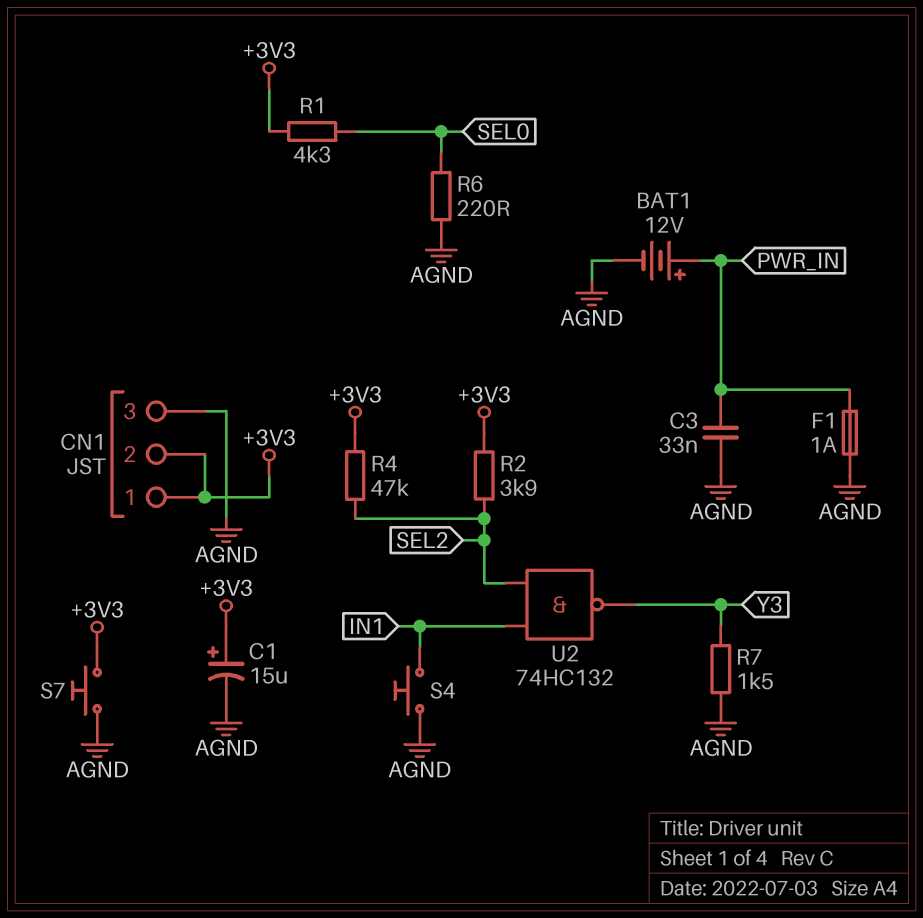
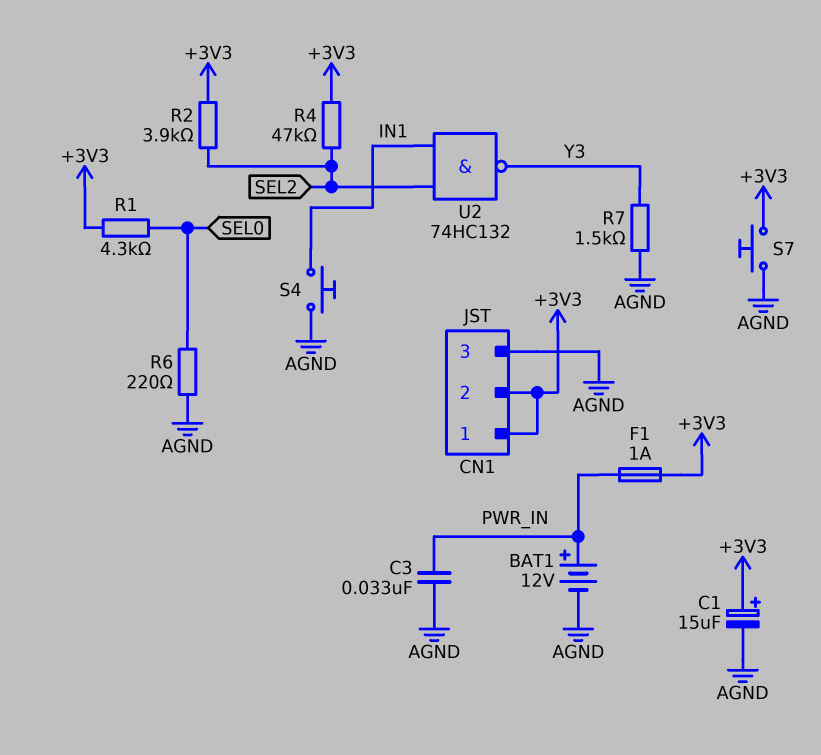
F1: 1A (AGND, PWR_IN) -> 1A (+3V3, PWR_IN)

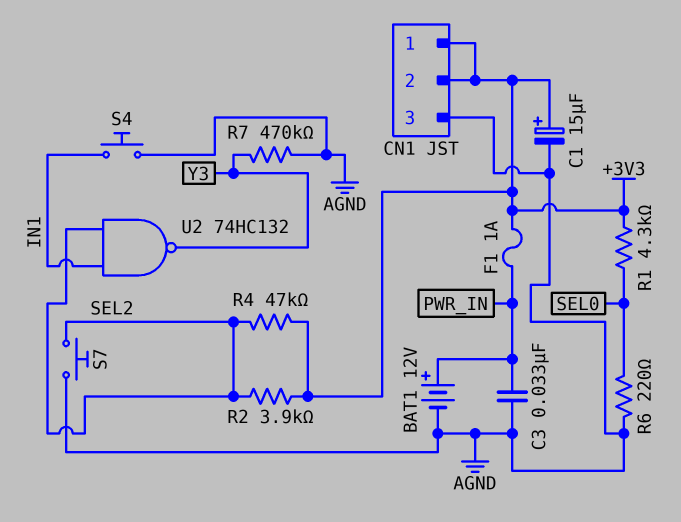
R7: 1.5k (AGND, Y3) -> 470k (AGND, Y3)
S7: button (+3V3, AGND) -> button (AGND, SEL2)

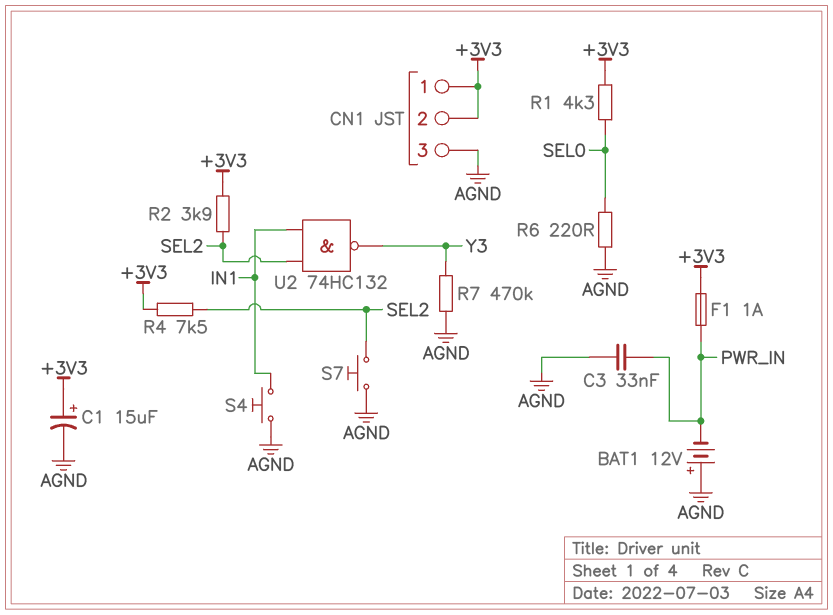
BAT1: 12V (plus PWR_IN, minus AGND) -> 12V (plus AGND, minus PWR_IN)
R4: 47k (+3V3, SEL2) -> 7.5k (+3V3, SEL2)

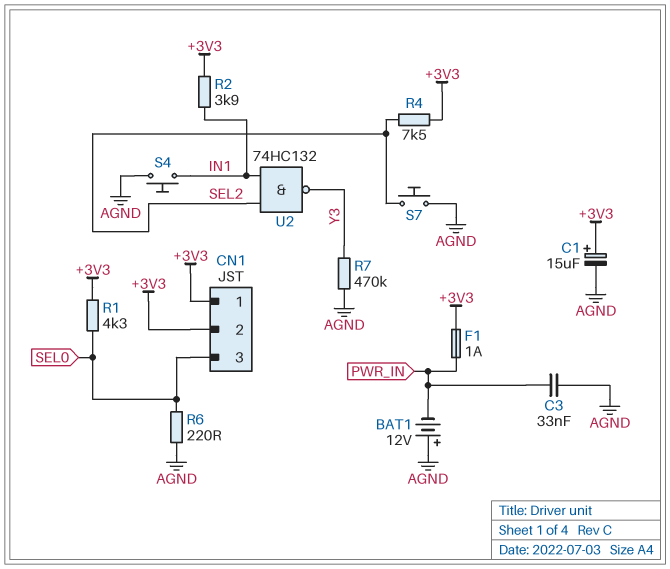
CN1 pin 3: AGND -> SEL0
R2: 3.9k (+3V3, SEL2) -> 3.9k (+3V3, IN1)

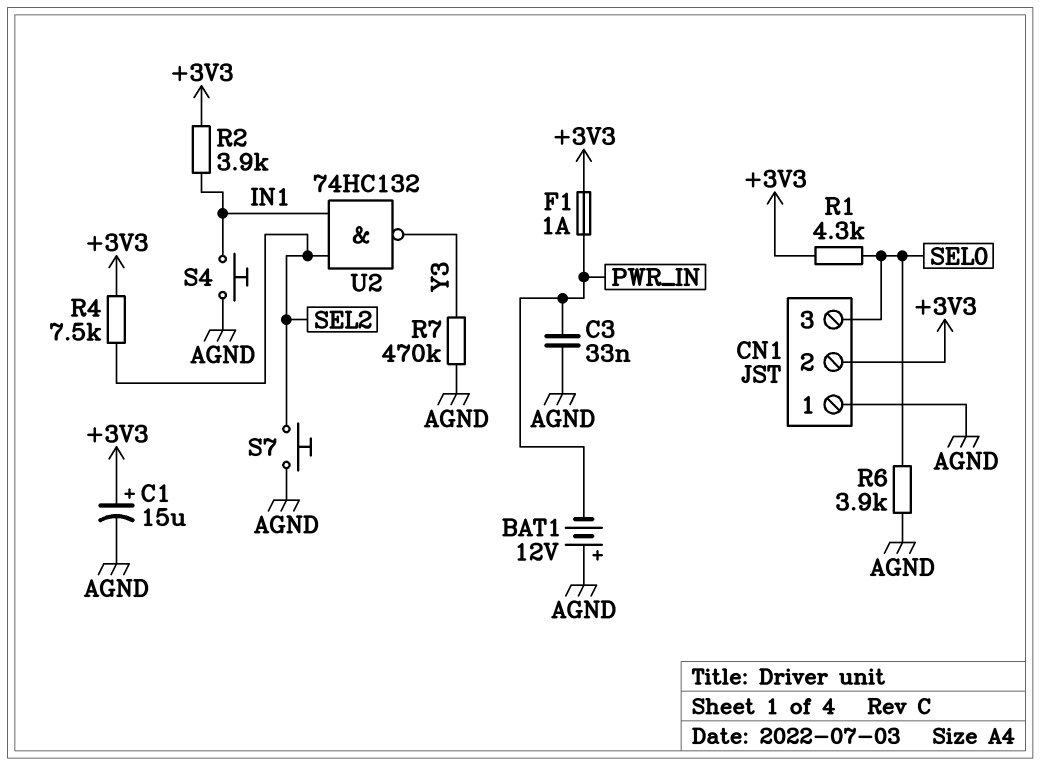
CN1 pin 1: +3V3 -> AGND
R6: 220 (AGND, SEL0) -> 3.9k (AGND, SEL0)

